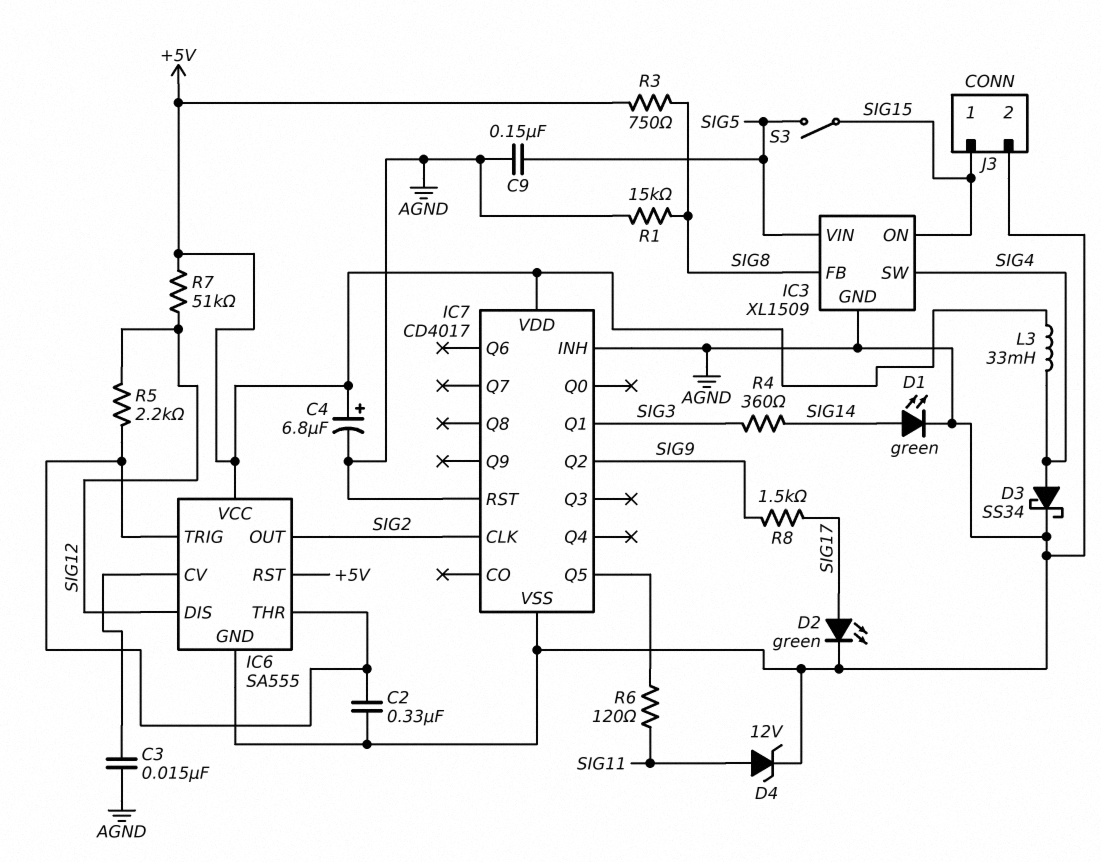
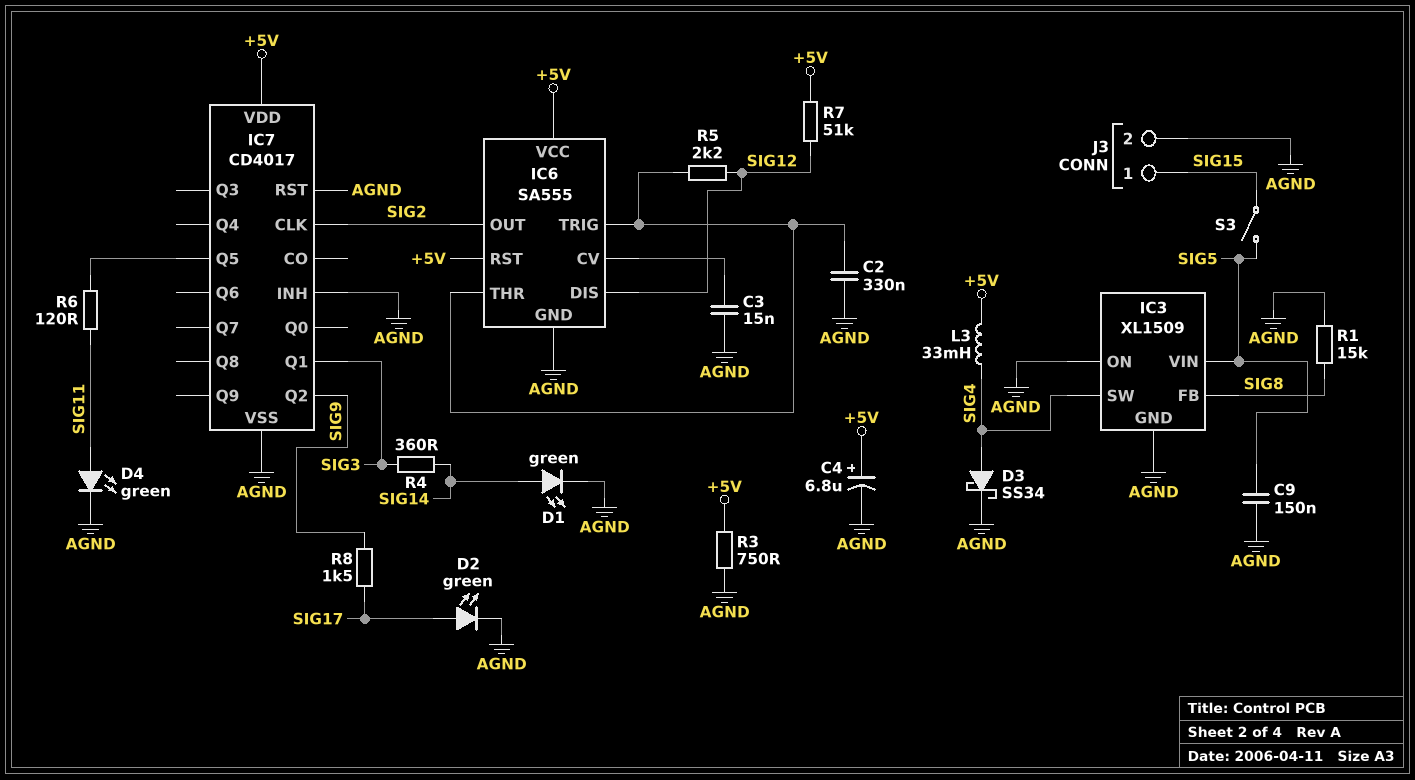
D4: zener 12V (A SIG11, K AGND) -> LED green (A SIG11, K AGND)
IC3 pin ON: SIG15 -> AGND
R3: 750 (+5V, SIG8) -> 750 (+5V, AGND)

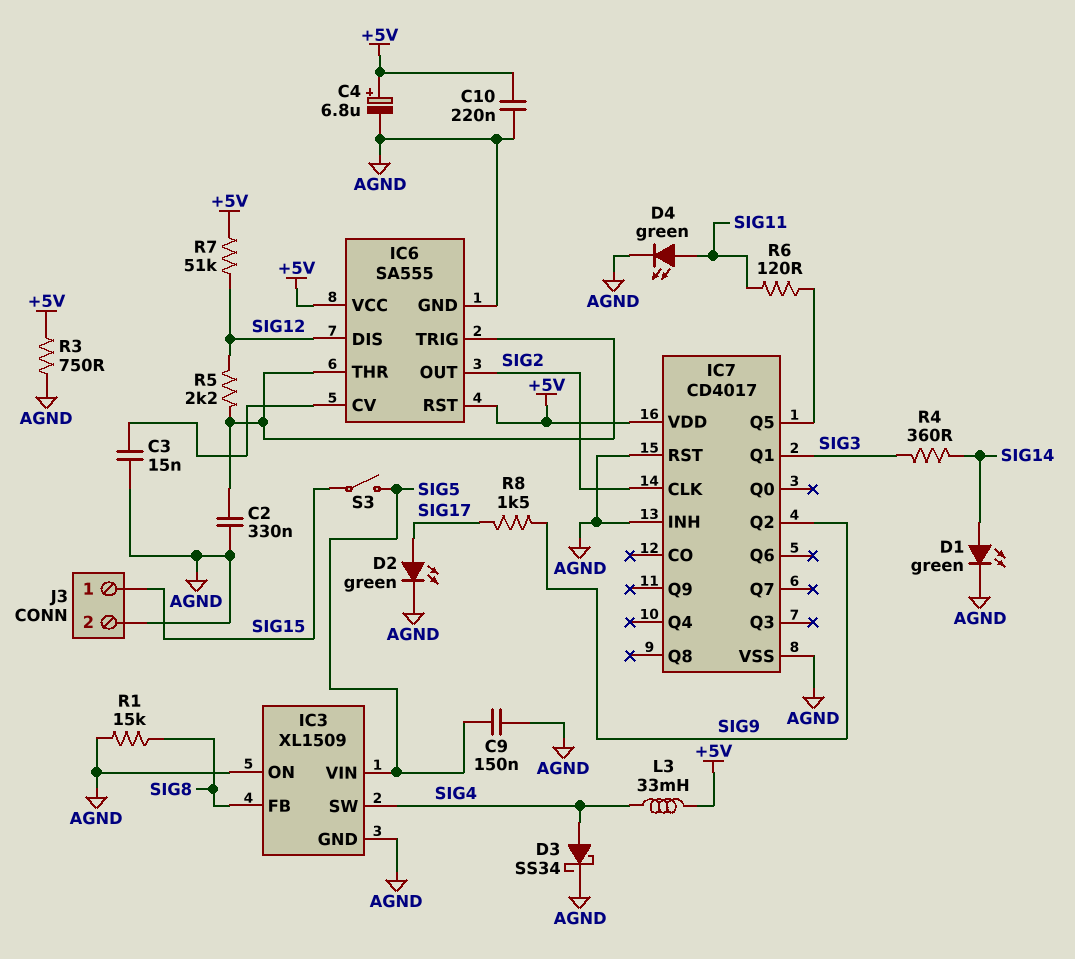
C10: none -> 220nF (+5V, AGND)

